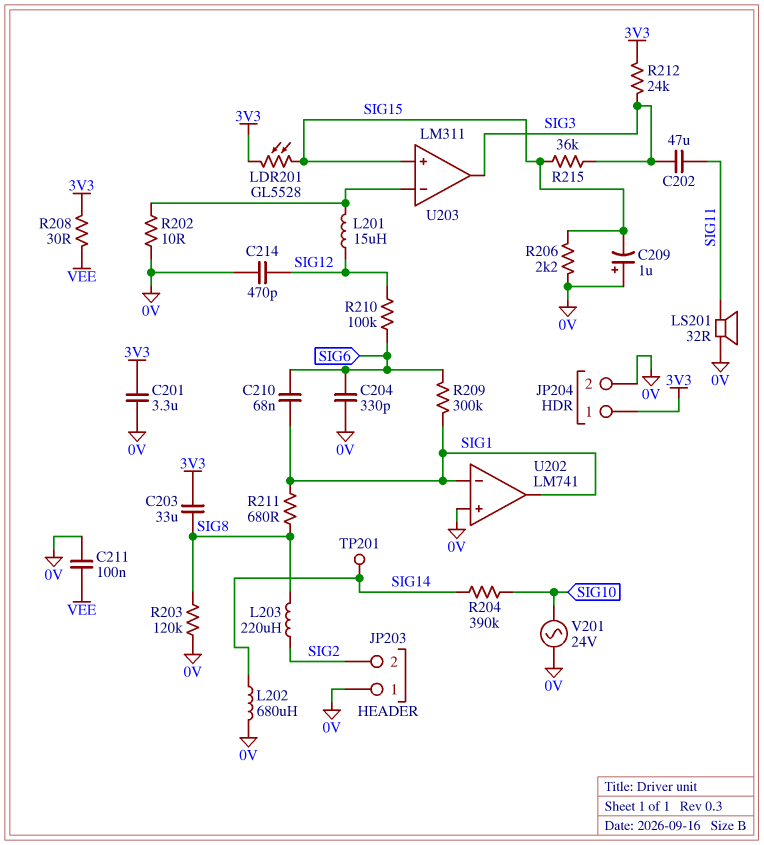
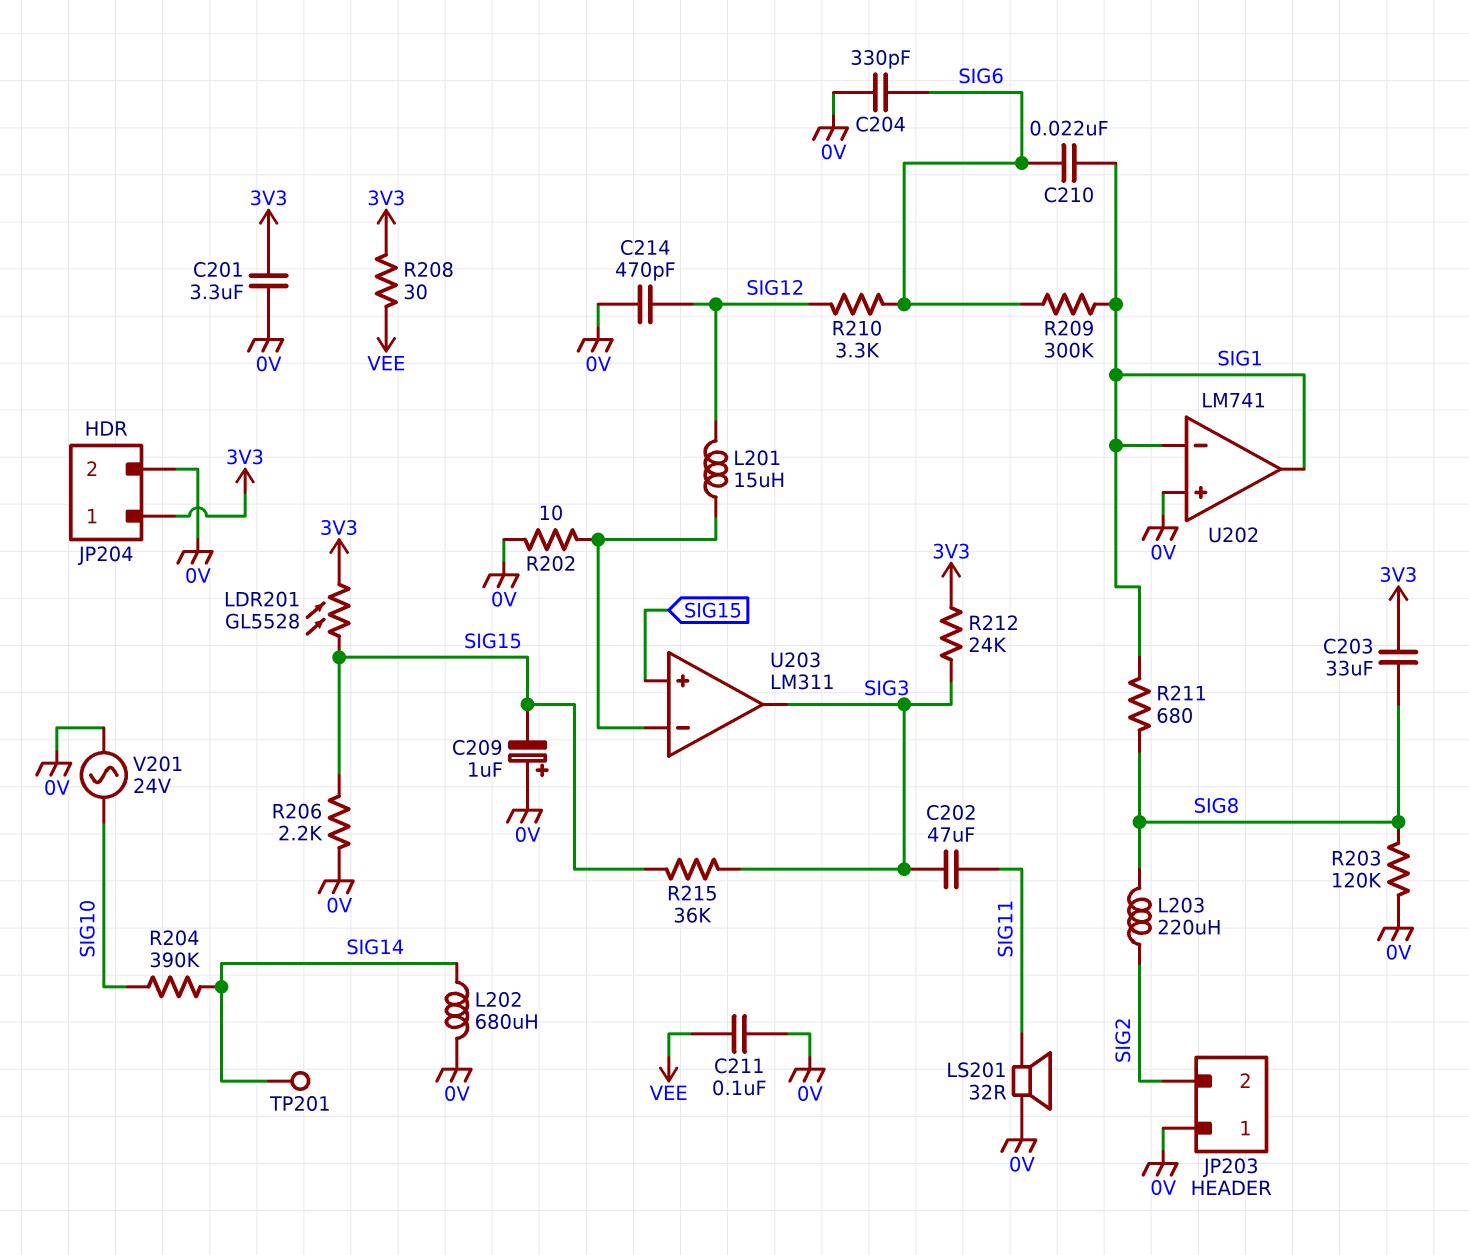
C210: 68nF (SIG1, SIG6) -> 22nF (SIG1, SIG6)
R210: 100k (SIG6, SIG12) -> 3.3k (SIG6, SIG12)

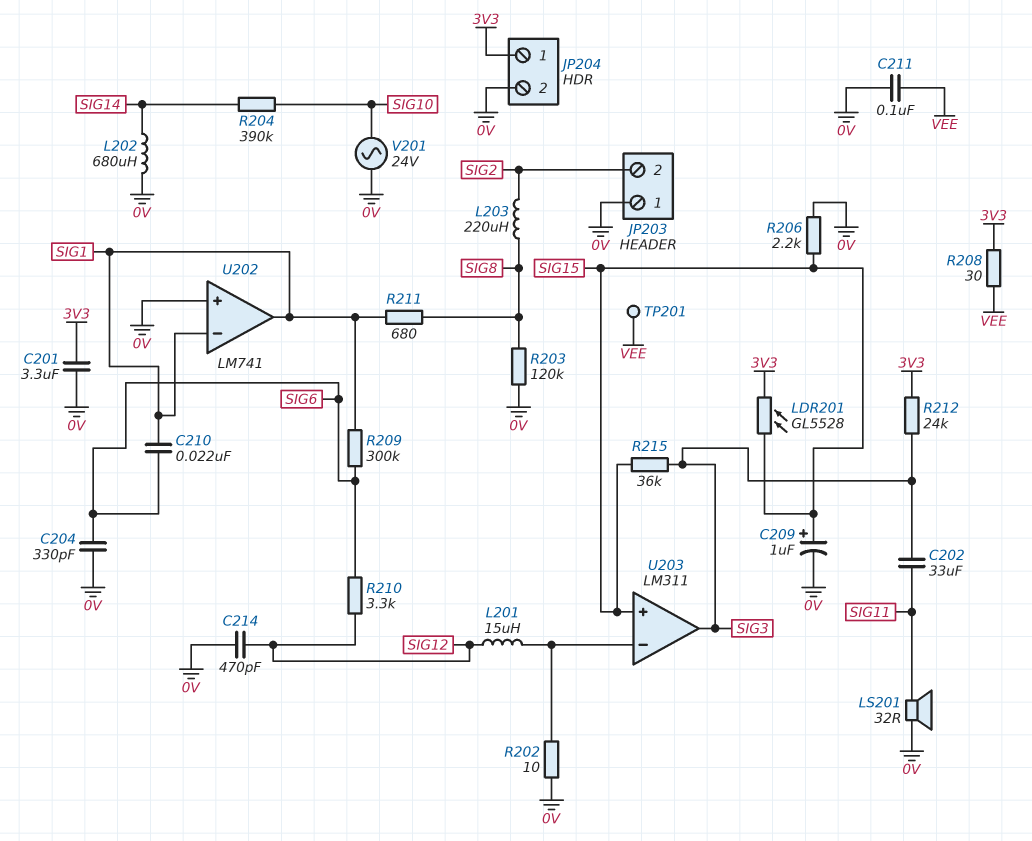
C202: 47uF (SIG3, SIG11) -> 33uF (SIG3, SIG11)
C203: 33uF (3V3, SIG8) -> none
C209: 1uF (plus 0V, minus SIG15) -> 1uF (plus SIG15, minus 0V)
TP201: test point (SIG14) -> test point (VEE)

